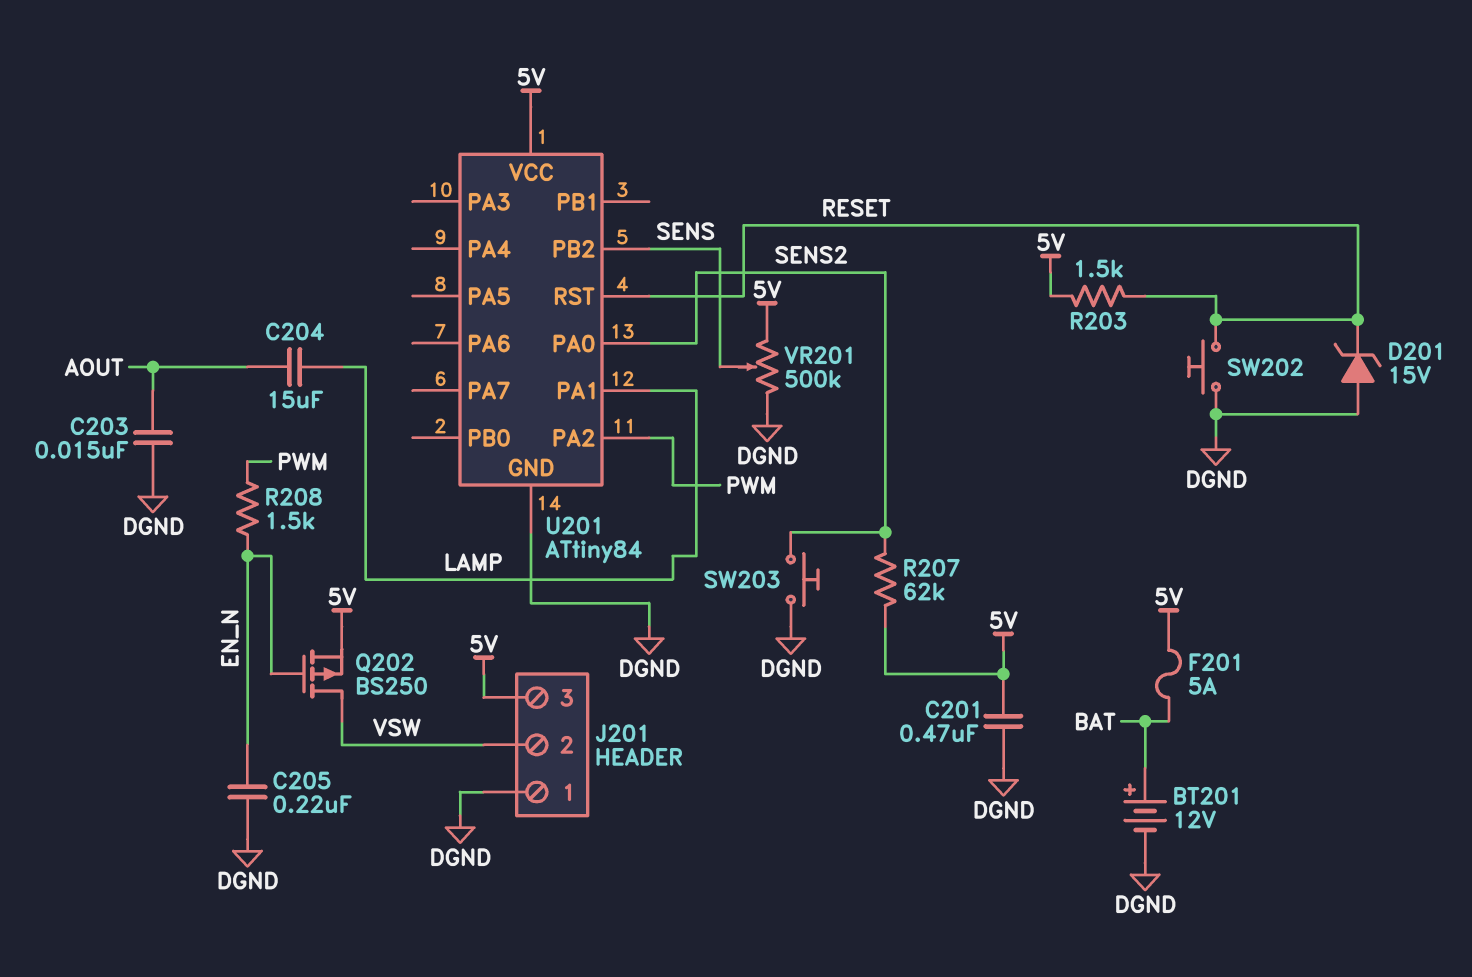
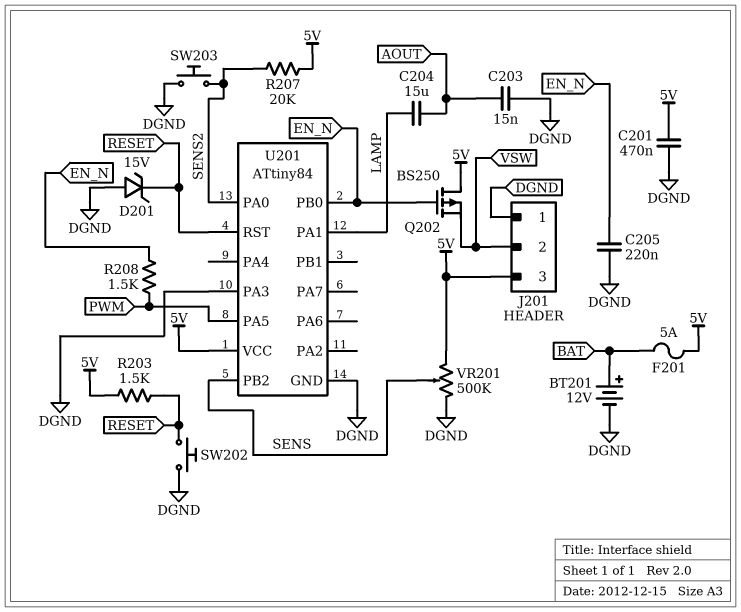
Q202: PMOS BS250 (G EN_N, D VSW, S 5V) -> PMOS BS250 (G EN_N, D 5V, S VSW)
R207: 62k (5V, SENS2) -> 20k (5V, SENS2)
U201 pin PA2: PWM -> none
U201 pin PA3: none -> DGND
U201 pin PA5: none -> PWM
U201 pin PB0: none -> EN_N

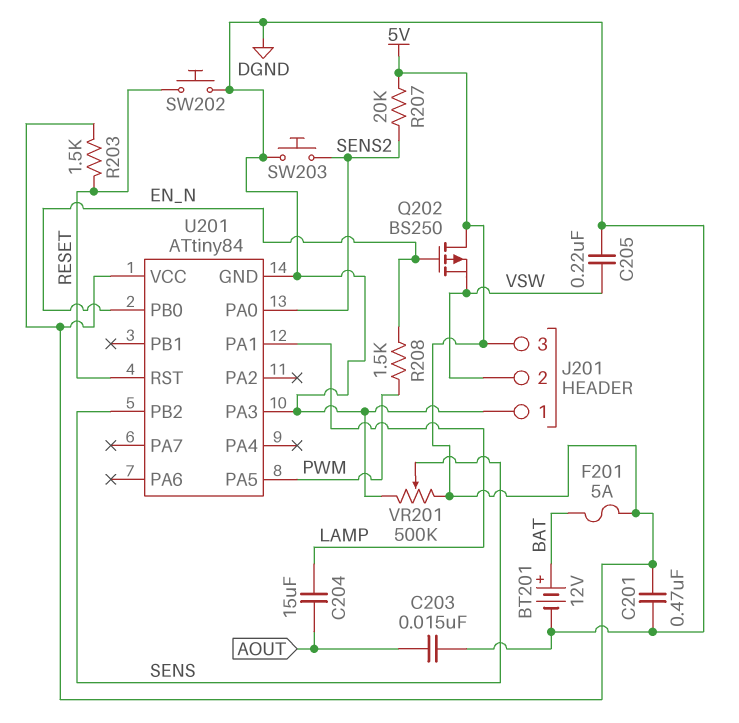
C205: 220nF (DGND, EN_N) -> 220nF (DGND, VSW)
D201: zener 15V (A DGND, K RESET) -> none

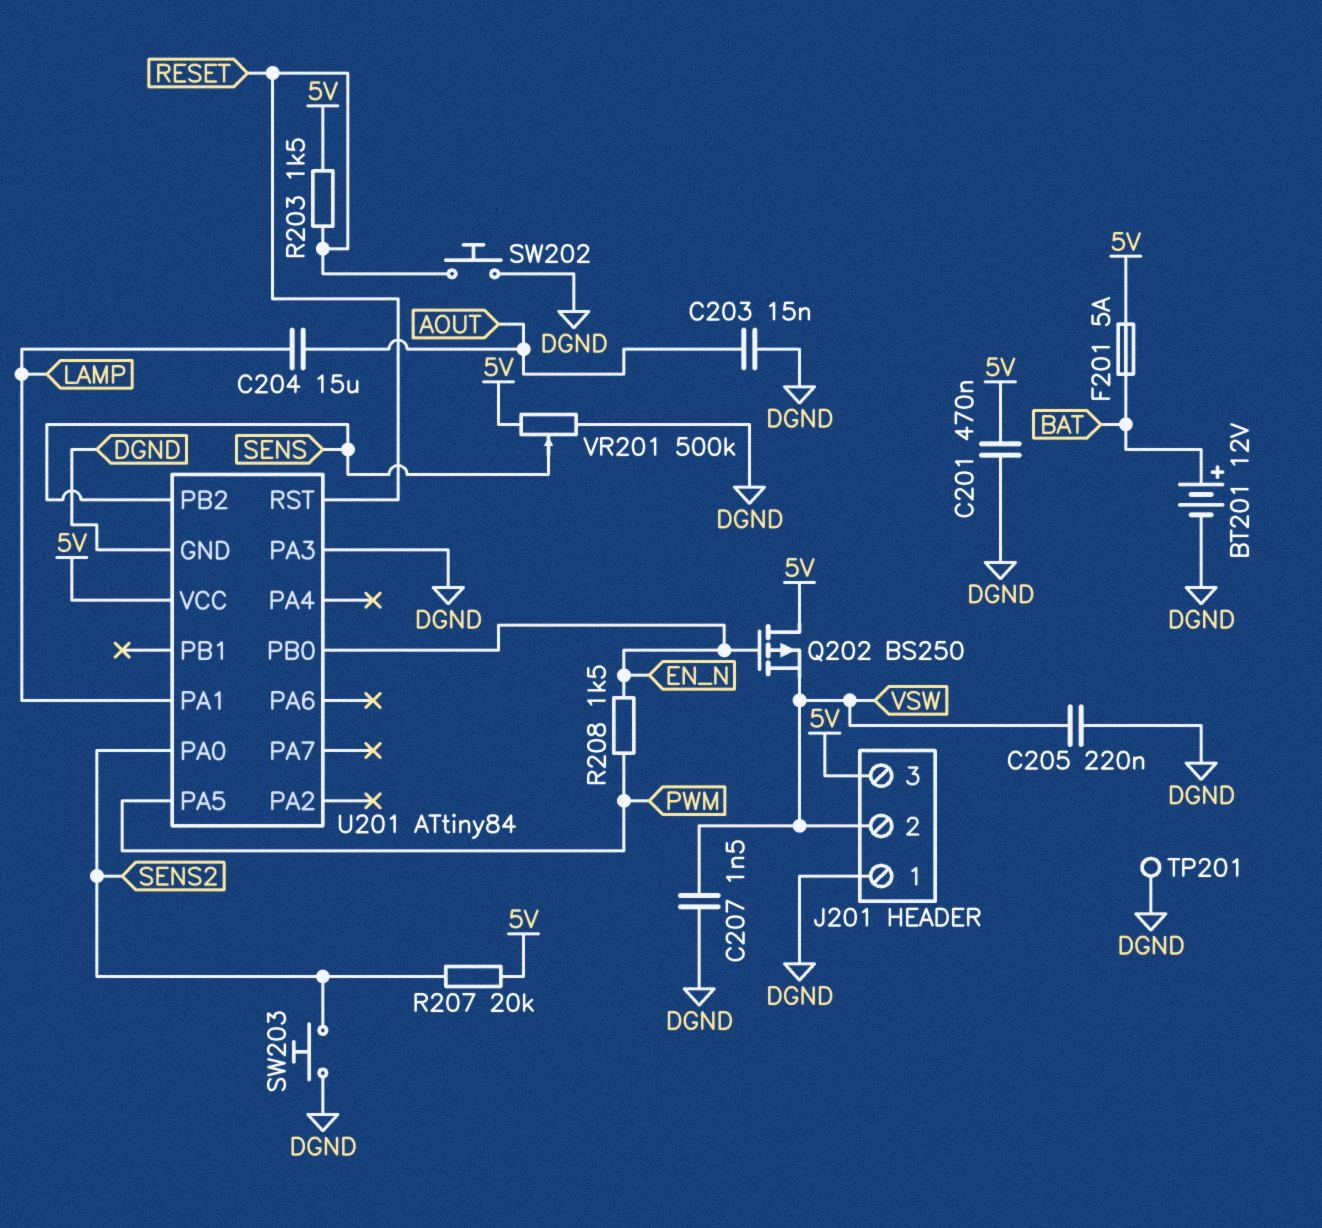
C207: none -> 1.5nF (DGND, VSW)
TP201: none -> test point (DGND)

